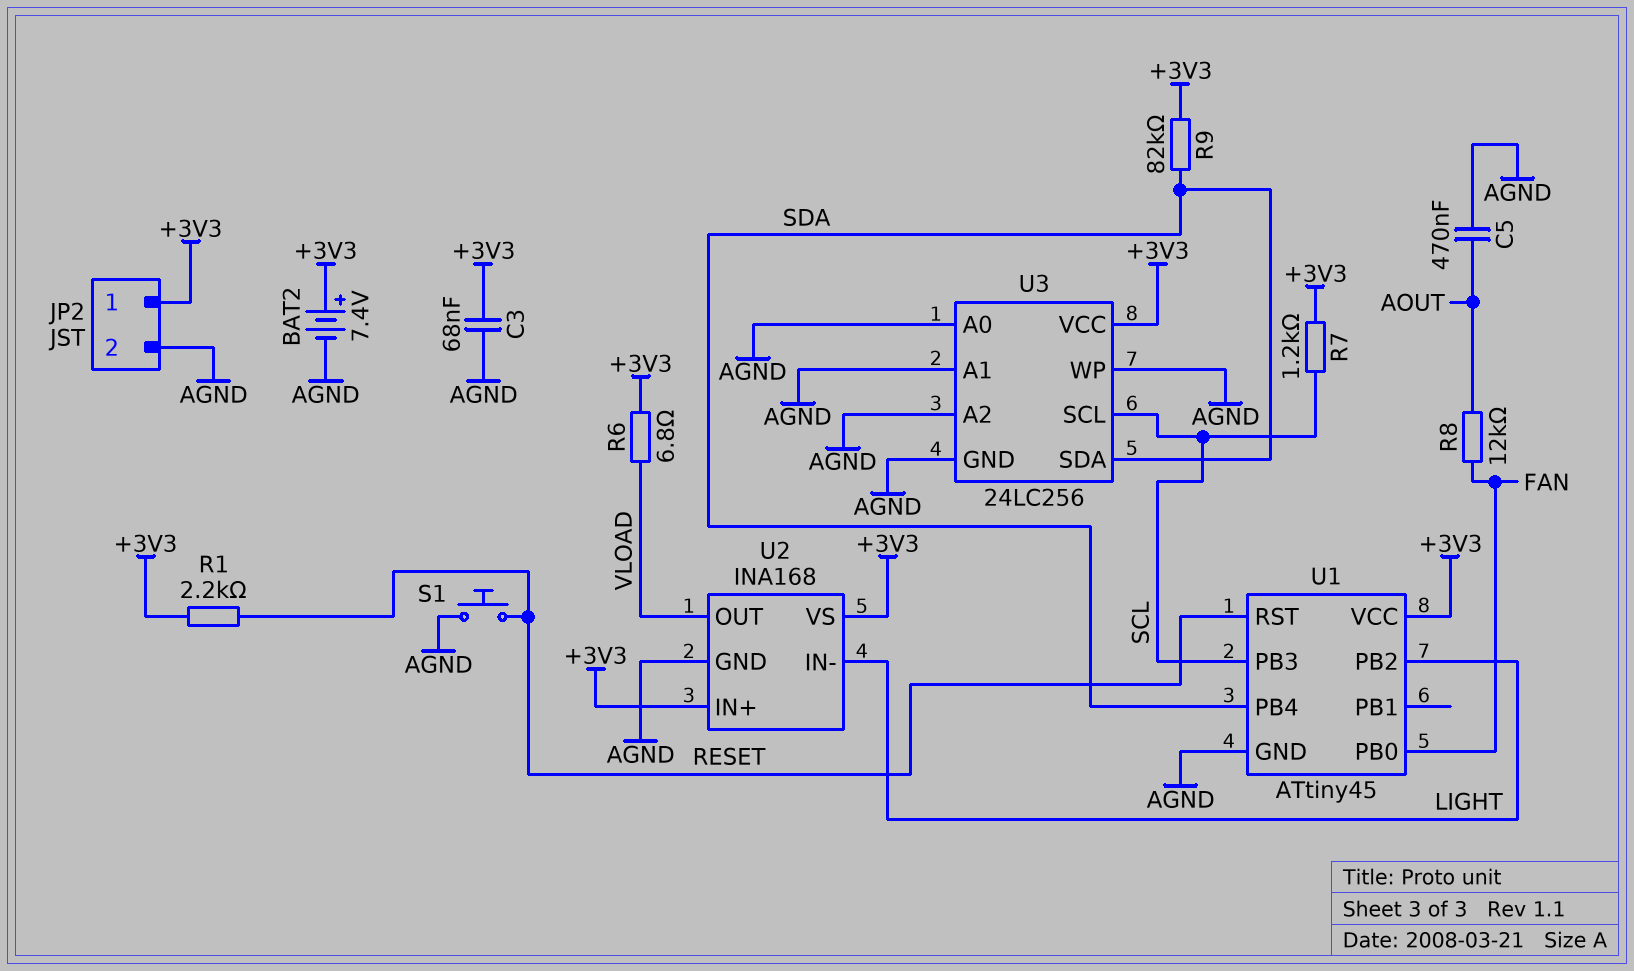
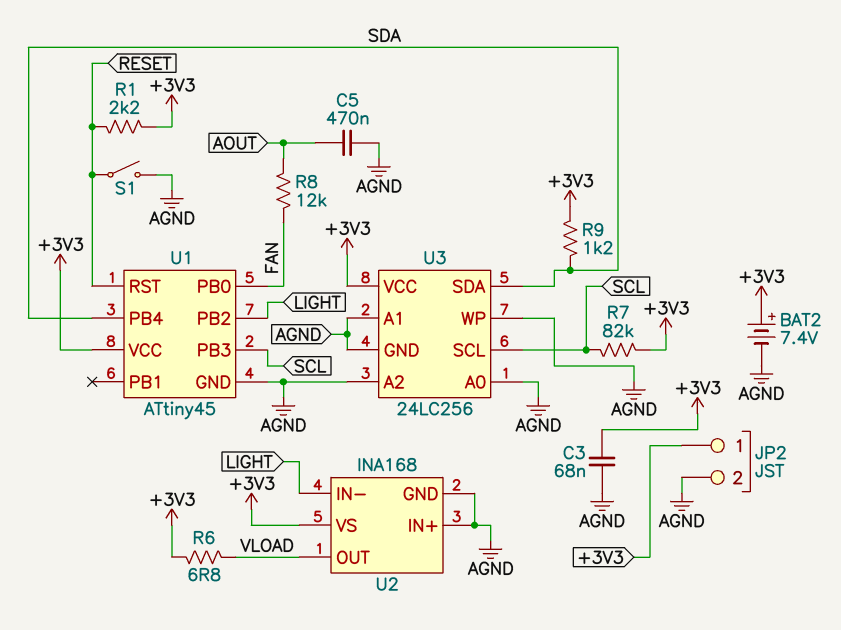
R7: 1.2k (+3V3, SCL) -> 82k (+3V3, SCL)
R9: 82k (+3V3, SDA) -> 1.2k (+3V3, SDA)
S1: button (AGND, RESET) -> switch (AGND, RESET)
U2 pin IN+: +3V3 -> AGND

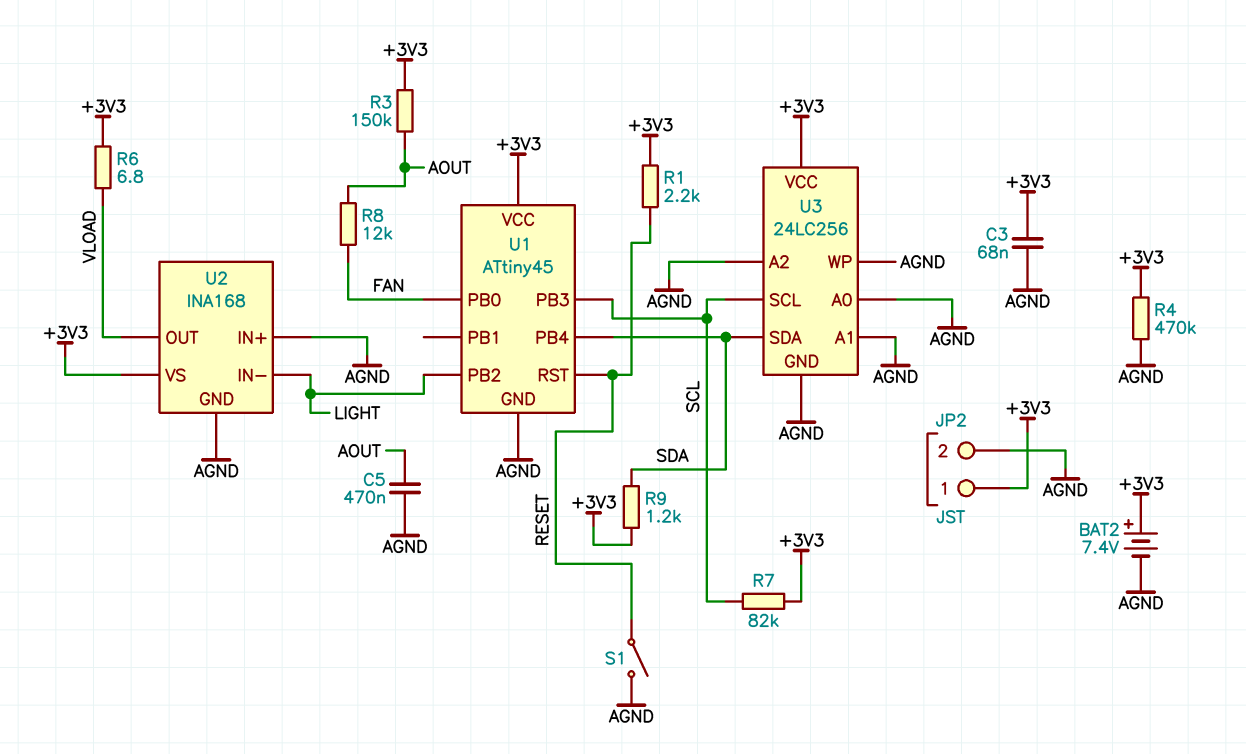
R3: none -> 150k (+3V3, AOUT)
R4: none -> 470k (+3V3, AGND)

